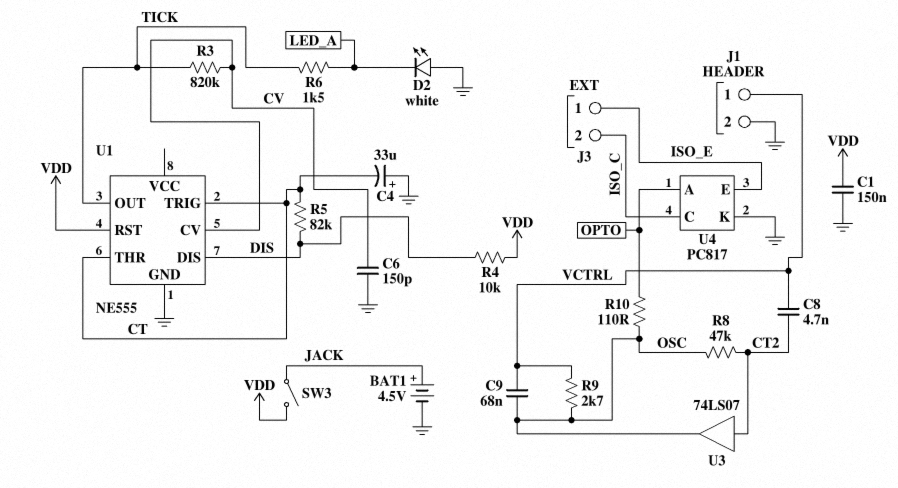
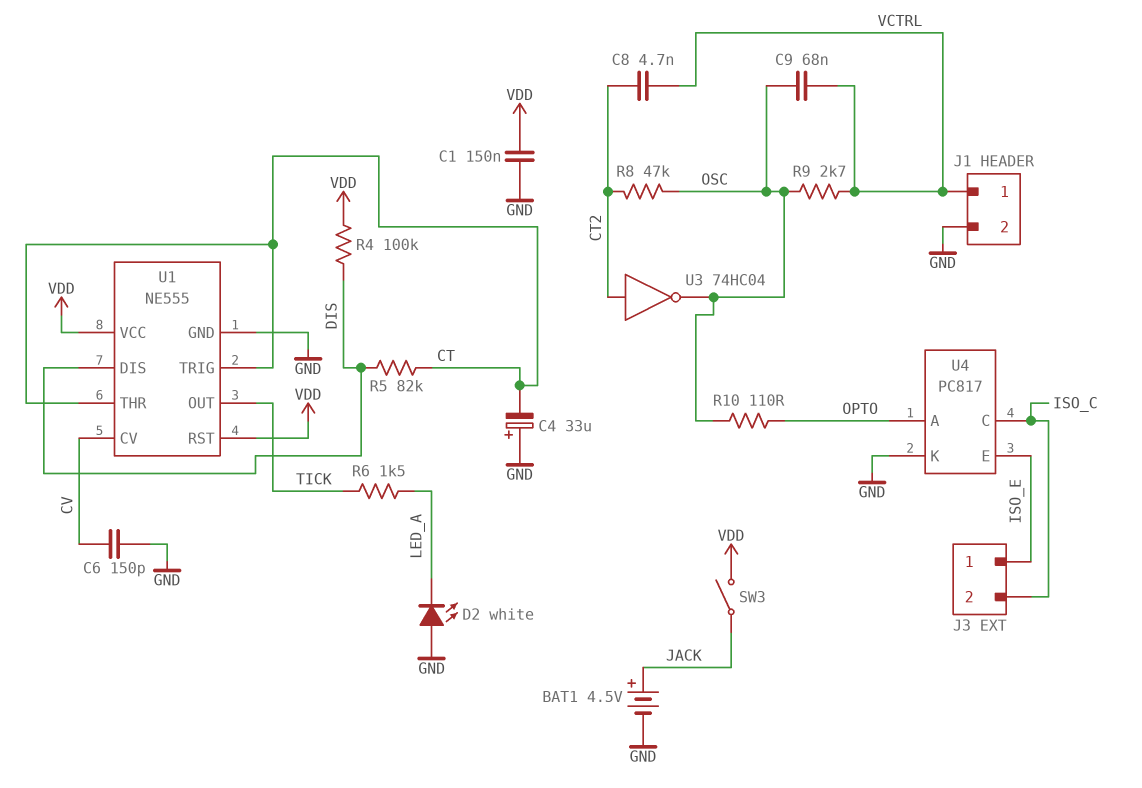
R3: 820k (CV, TICK) -> none
R4: 10k (DIS, VDD) -> 100k (DIS, VDD)
U1 pin VCC: none -> VDD
U3: buffer 74LS07 (in CT2, out OSC) -> NOT 74HC04 (in CT2, out OSC)

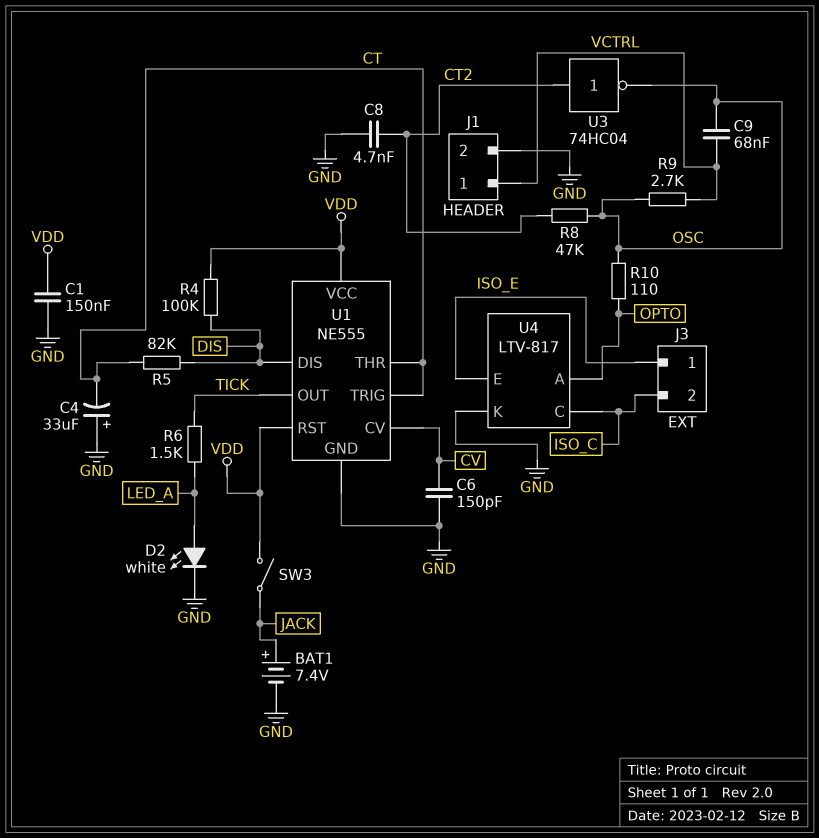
BAT1: 4.5V (plus JACK, minus GND) -> 7.4V (plus JACK, minus GND)
C8: 4.7nF (CT2, VCTRL) -> 4.7nF (CT2, GND)
D2: LED white (A GND, K LED_A) -> LED white (A LED_A, K GND)
U4: PC817 -> LTV-817

